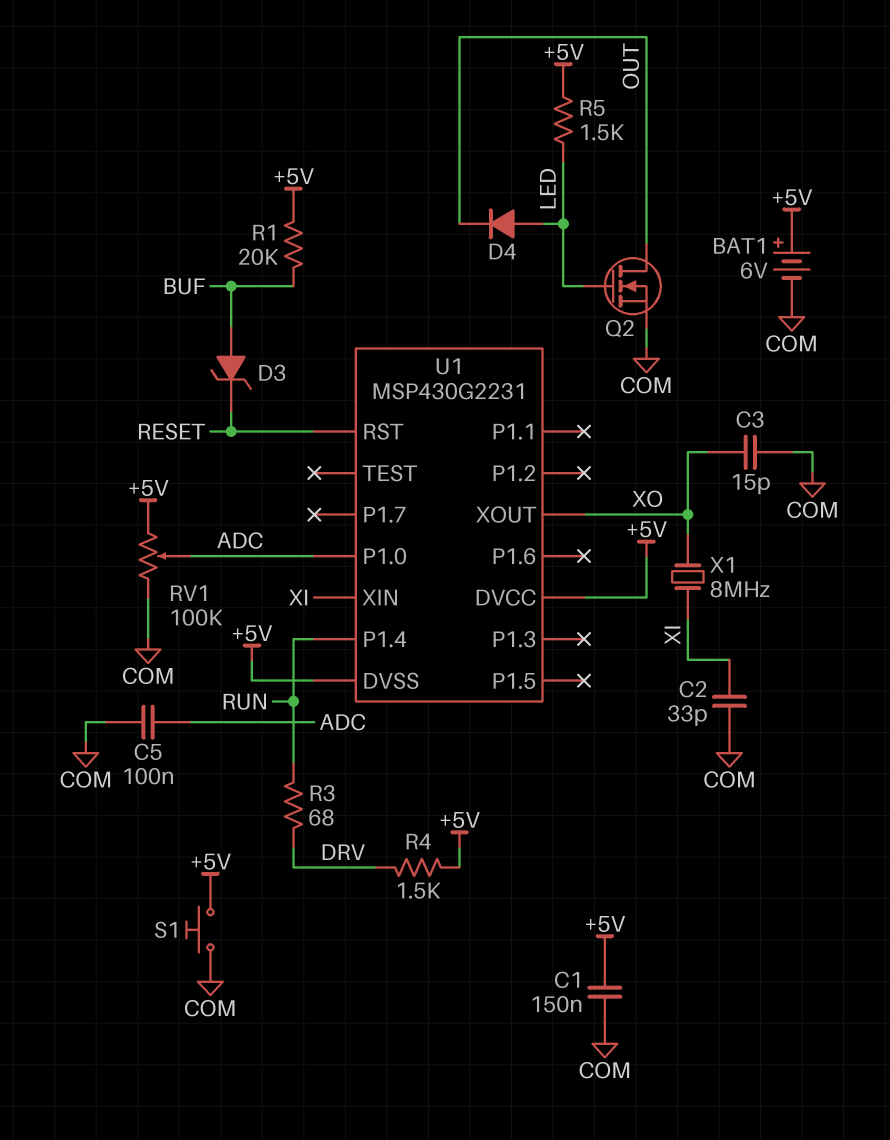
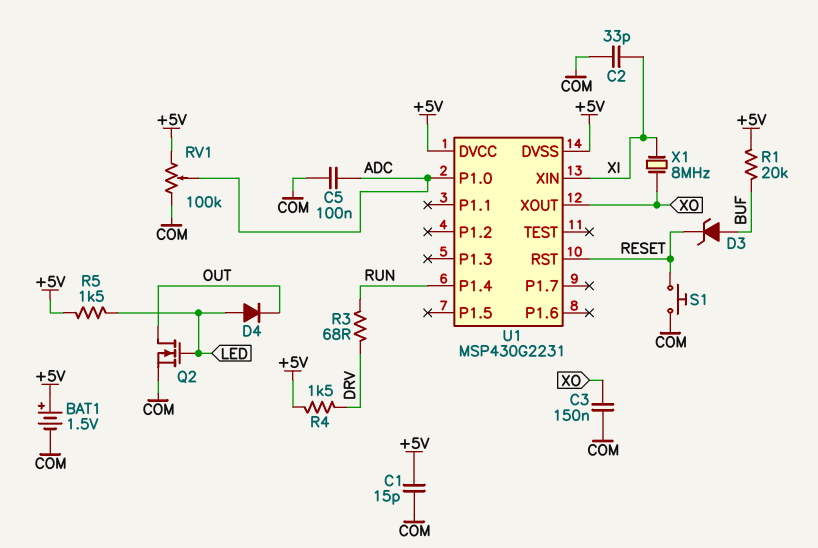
BAT1: 6V (plus +5V, minus COM) -> 1.5V (plus +5V, minus COM)
C1: 150nF (+5V, COM) -> 15pF (+5V, COM)
C3: 15pF (COM, XO) -> 150nF (COM, XO)
S1: button (+5V, COM) -> button (COM, RESET)

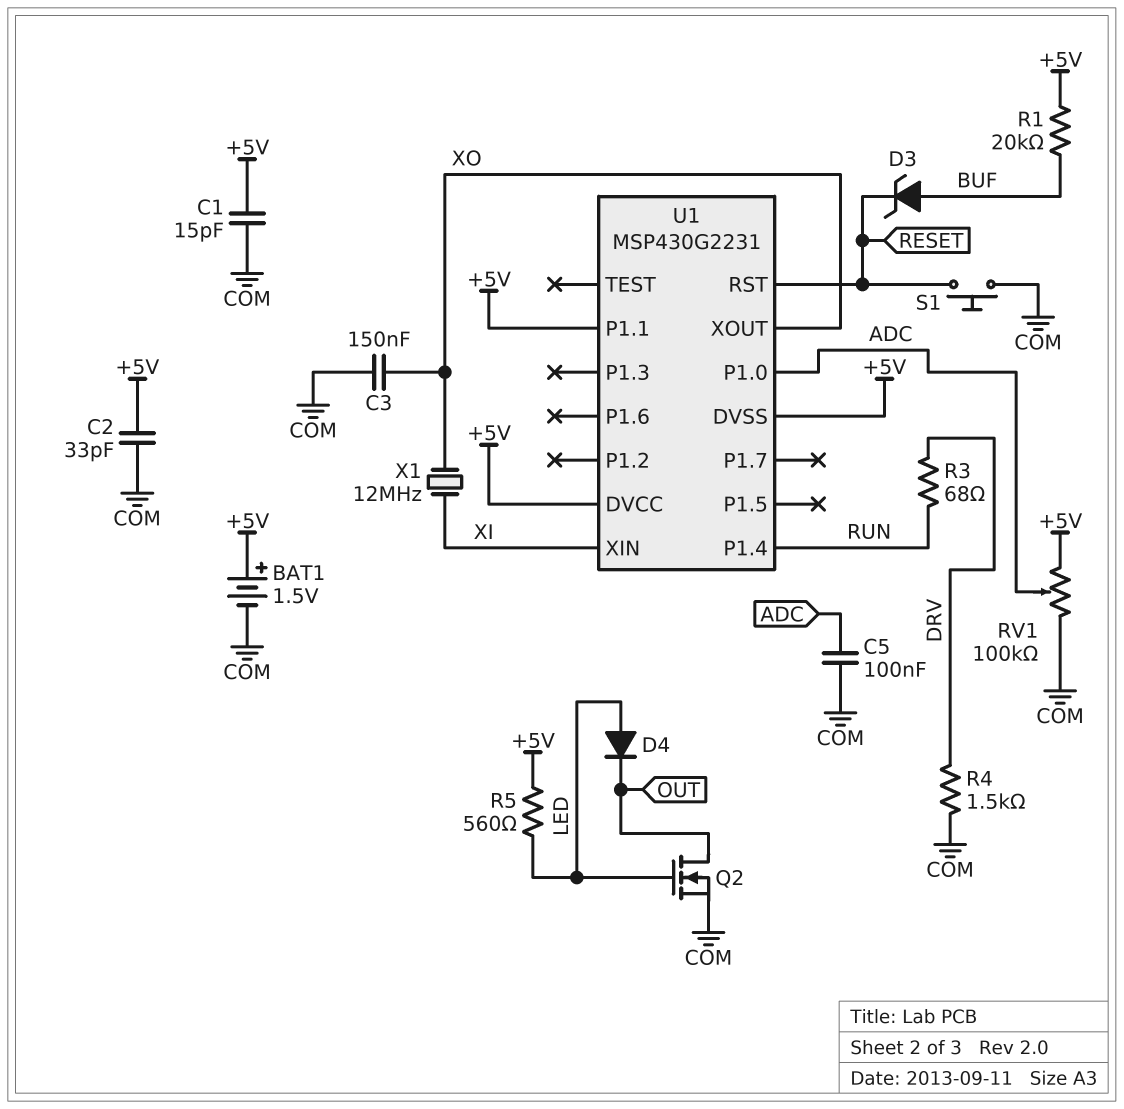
C2: 33pF (COM, XI) -> 33pF (+5V, COM)
R4: 1.5k (+5V, DRV) -> 1.5k (COM, DRV)
R5: 1.5k (+5V, LED) -> 560 (+5V, LED)
U1 pin P1.1: none -> +5V
X1: 8MHz (XI, XO) -> 12MHz (XI, XO)

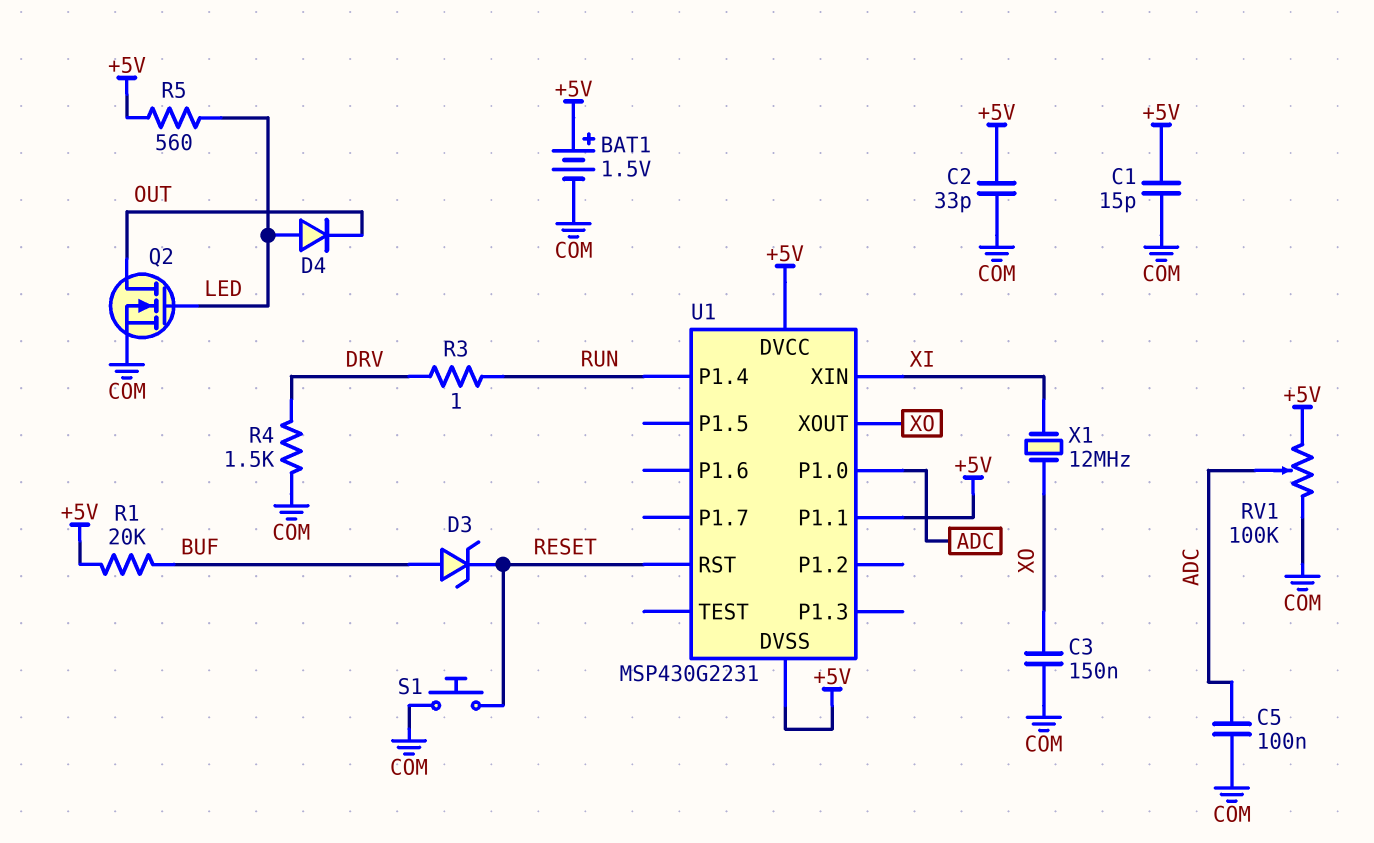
R3: 68 (DRV, RUN) -> 1 (DRV, RUN)

